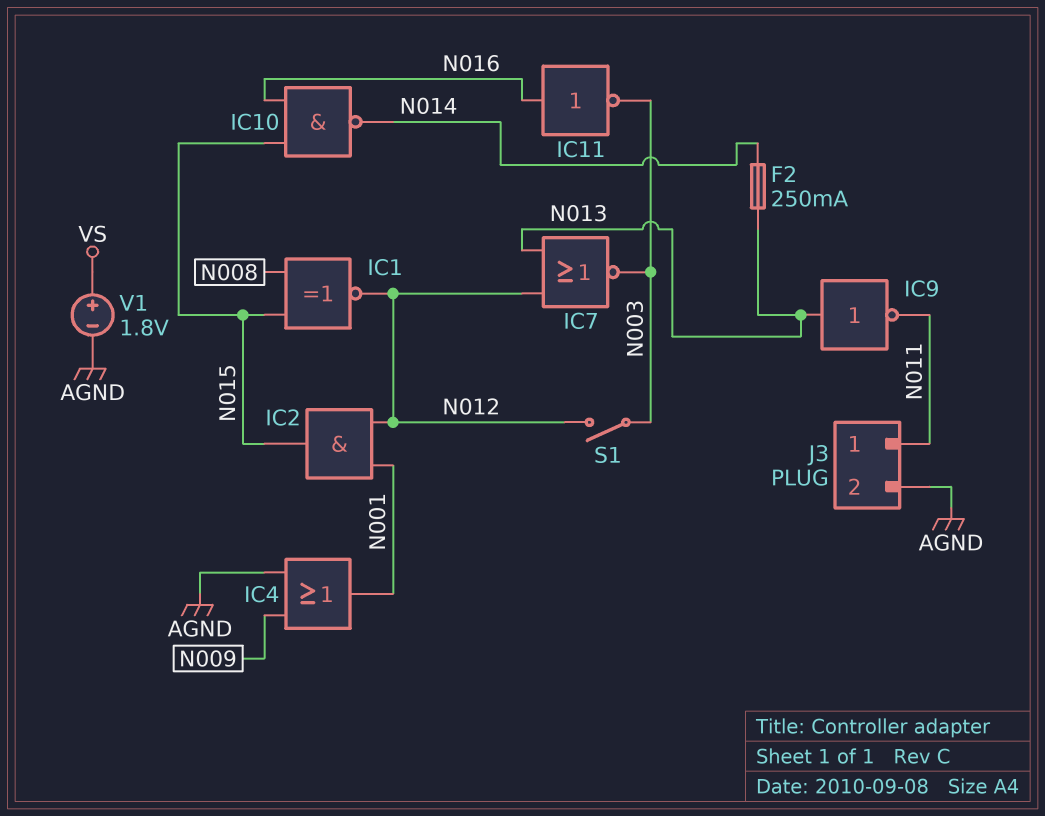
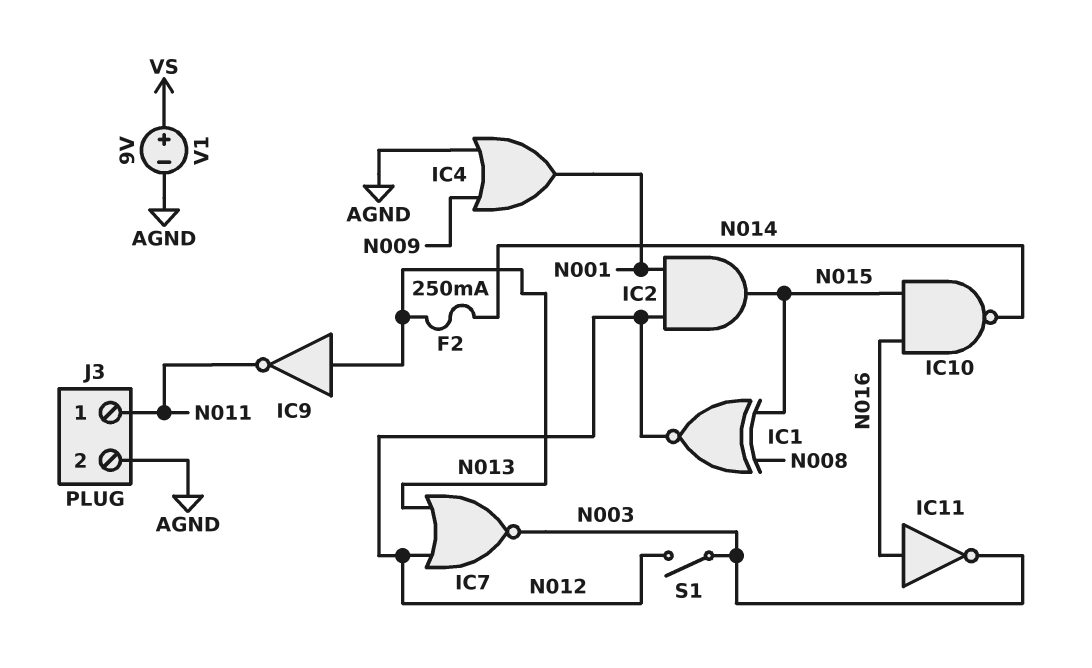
V1: 1.8V (plus VS, minus AGND) -> 9V (plus VS, minus AGND)

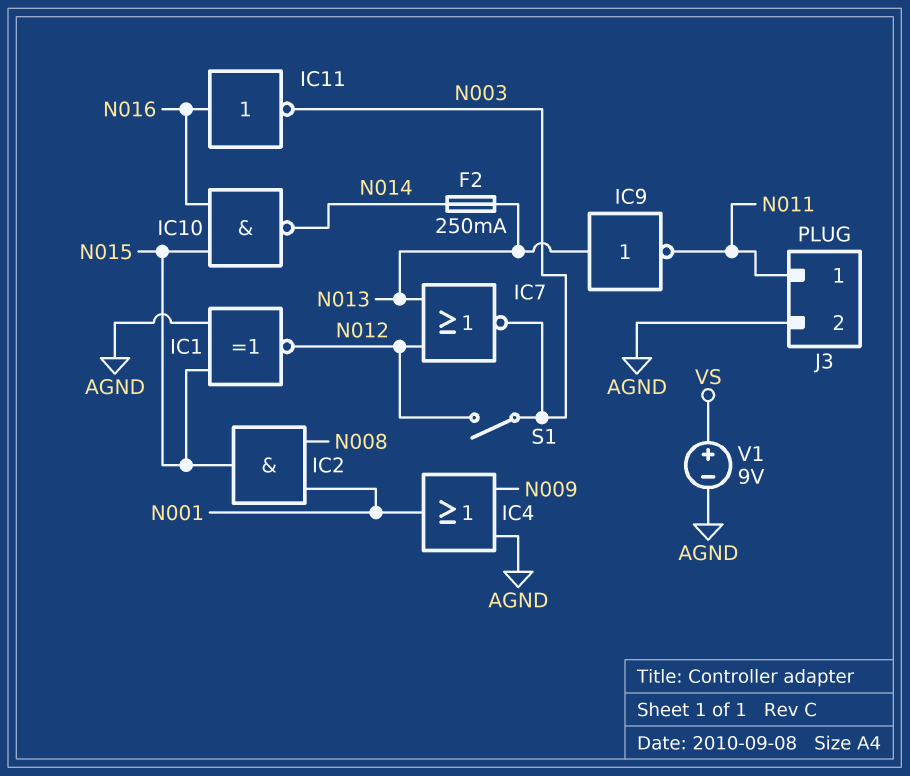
IC1: XNOR (in N008, in N015, out N012) -> XNOR (in AGND, in N015, out N012)
IC2: AND (in N001, in N012, out N015) -> AND (in N001, in N008, out N015)

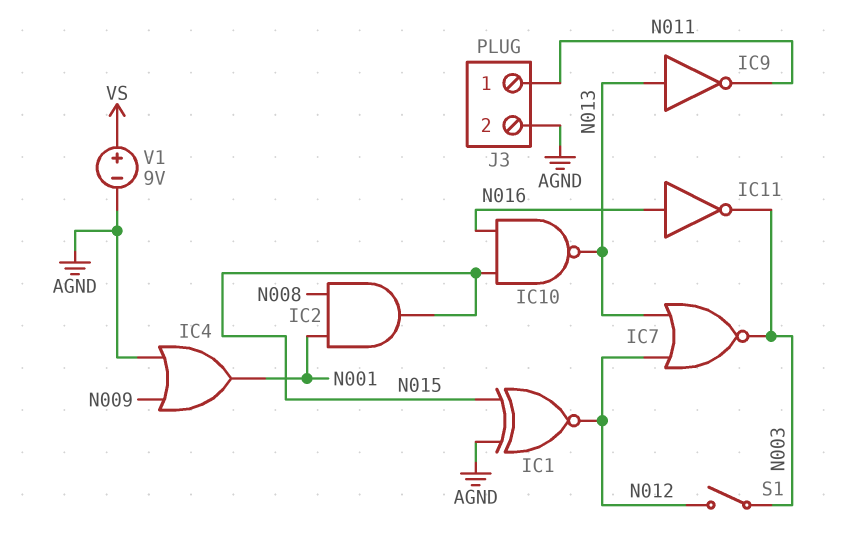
F2: 250mA (N013, N014) -> none
IC10: NAND (in N015, in N016, out N014) -> NAND (in N015, in N016, out N013)

